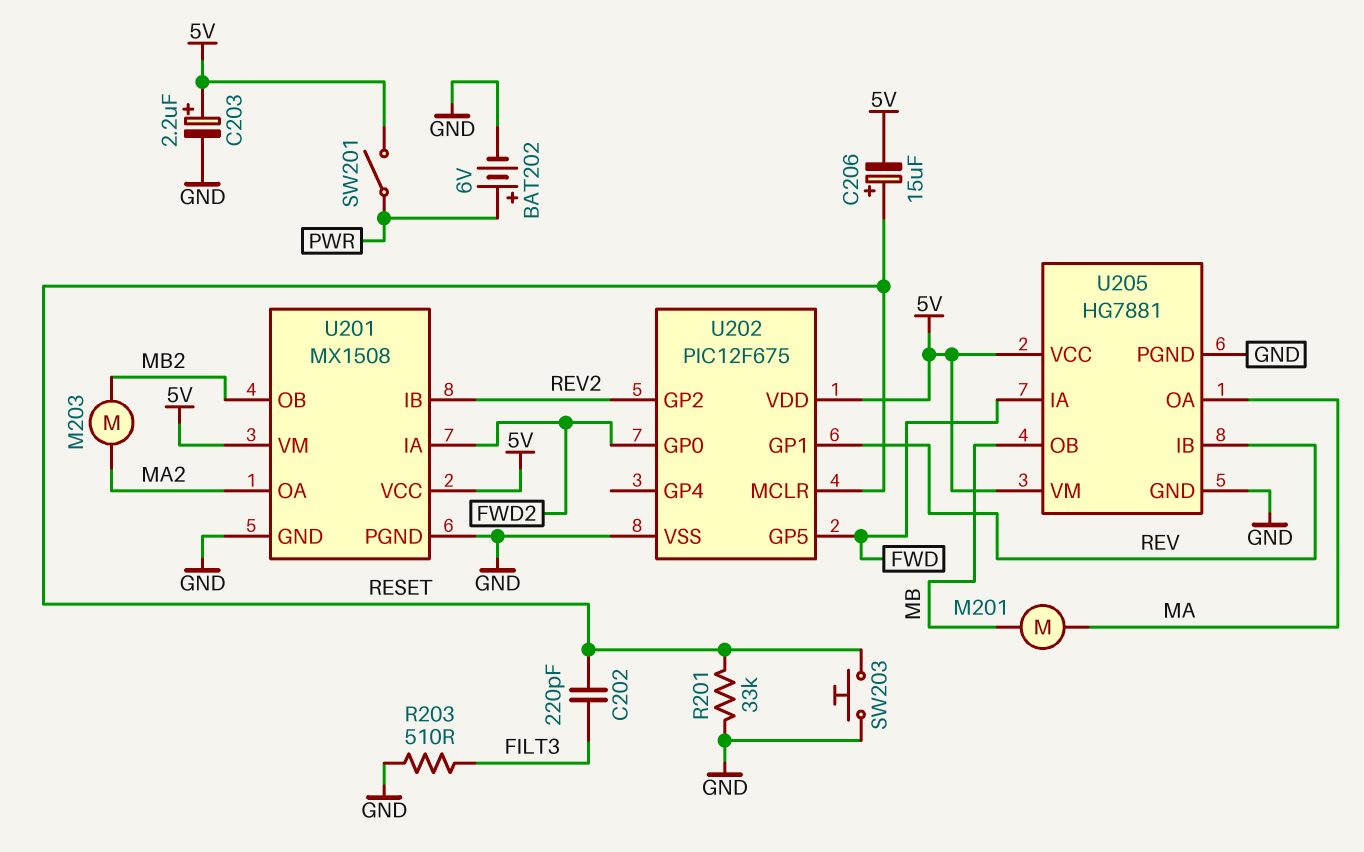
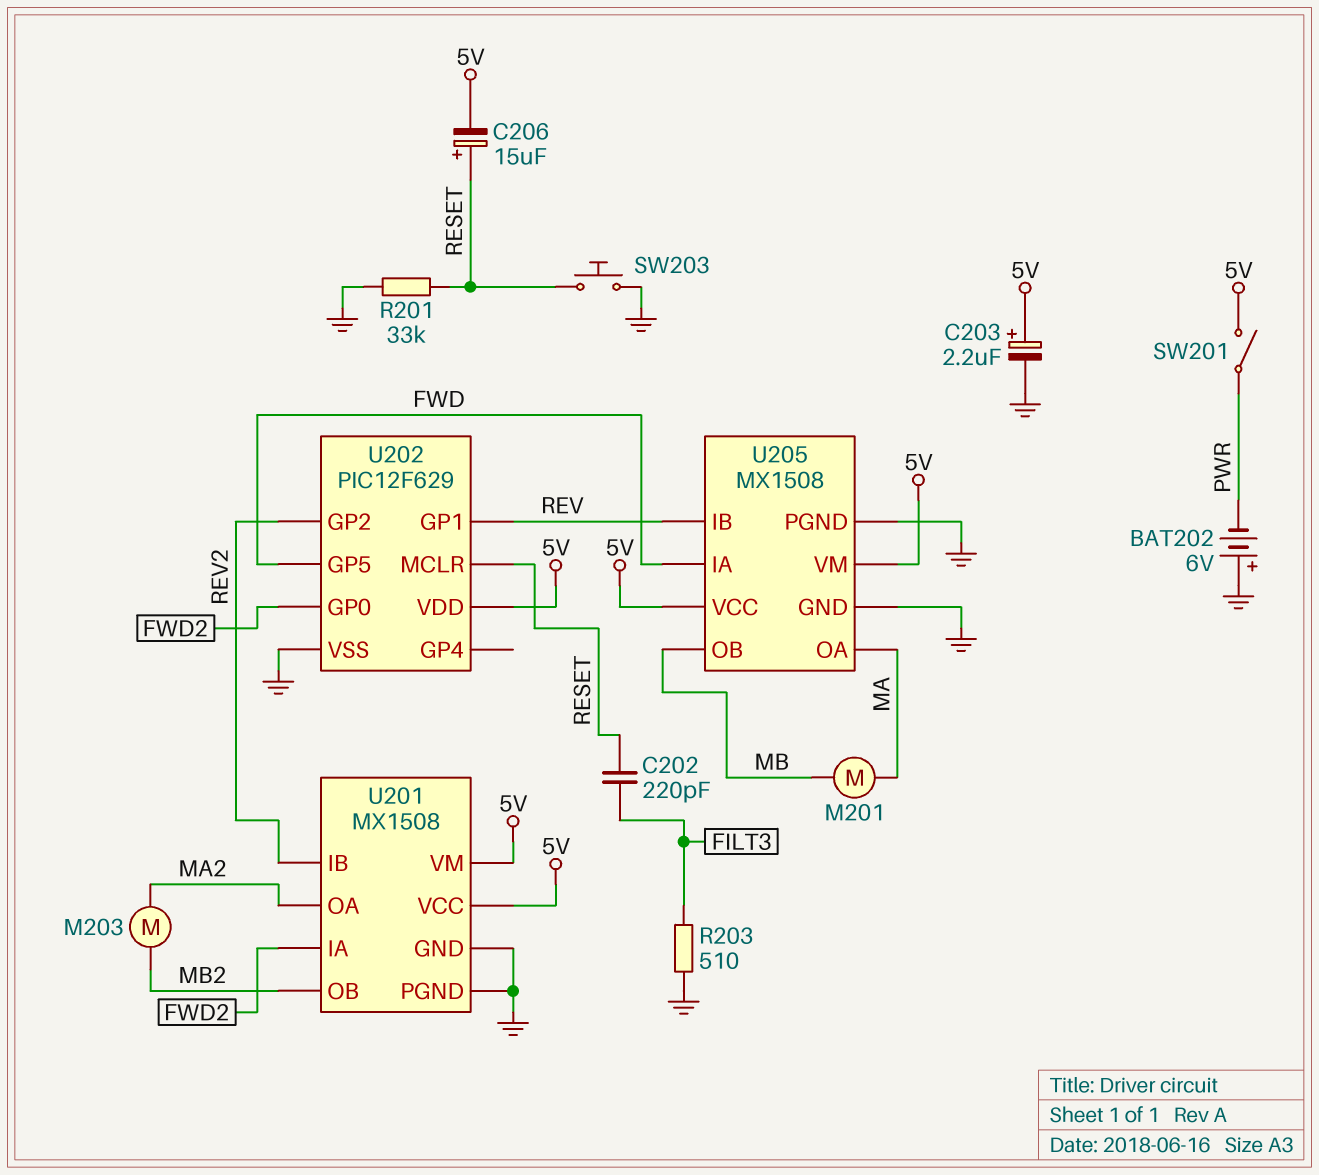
BAT202: 6V (plus PWR, minus GND) -> 6V (plus GND, minus PWR)
U202: PIC12F675 -> PIC12F629
U205: HG7881 -> MX1508

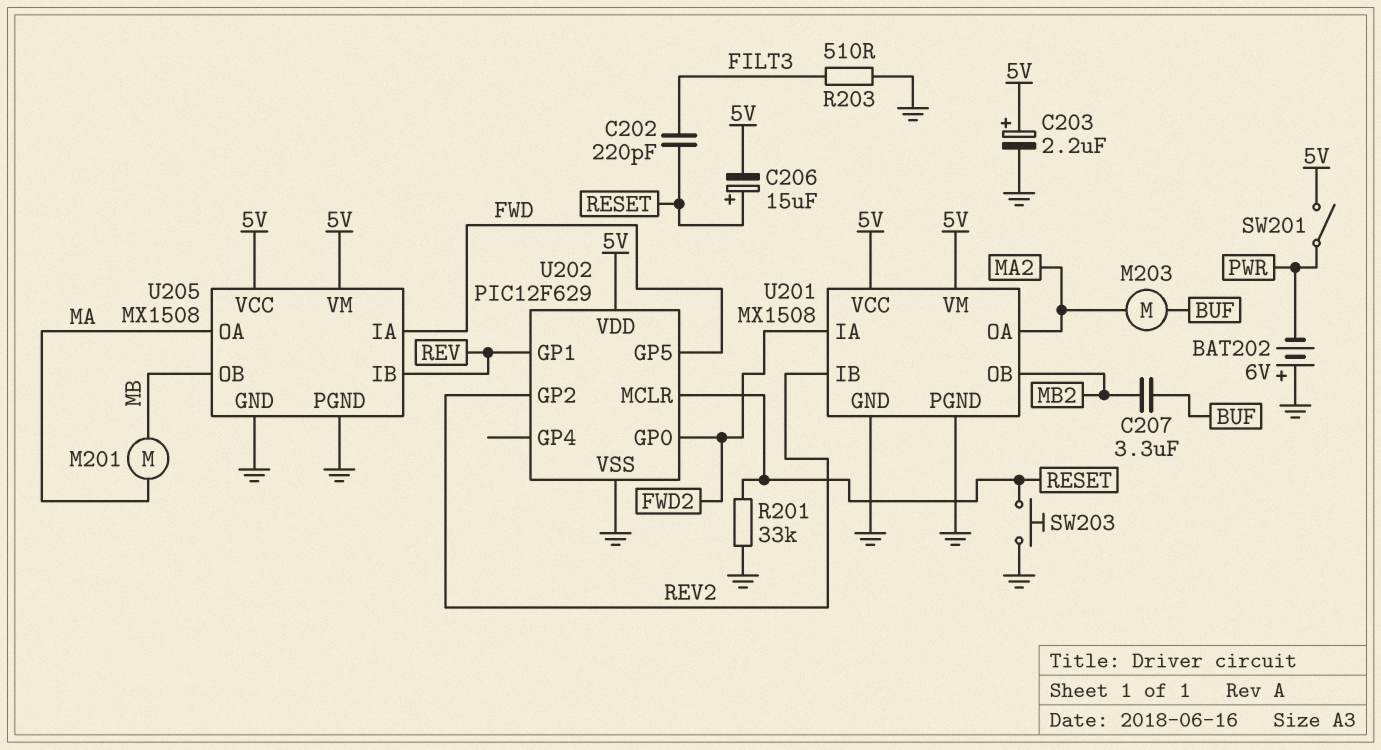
C207: none -> 3.3uF (BUF, MB2)
M203: motor (MA2, MB2) -> motor (BUF, MA2)

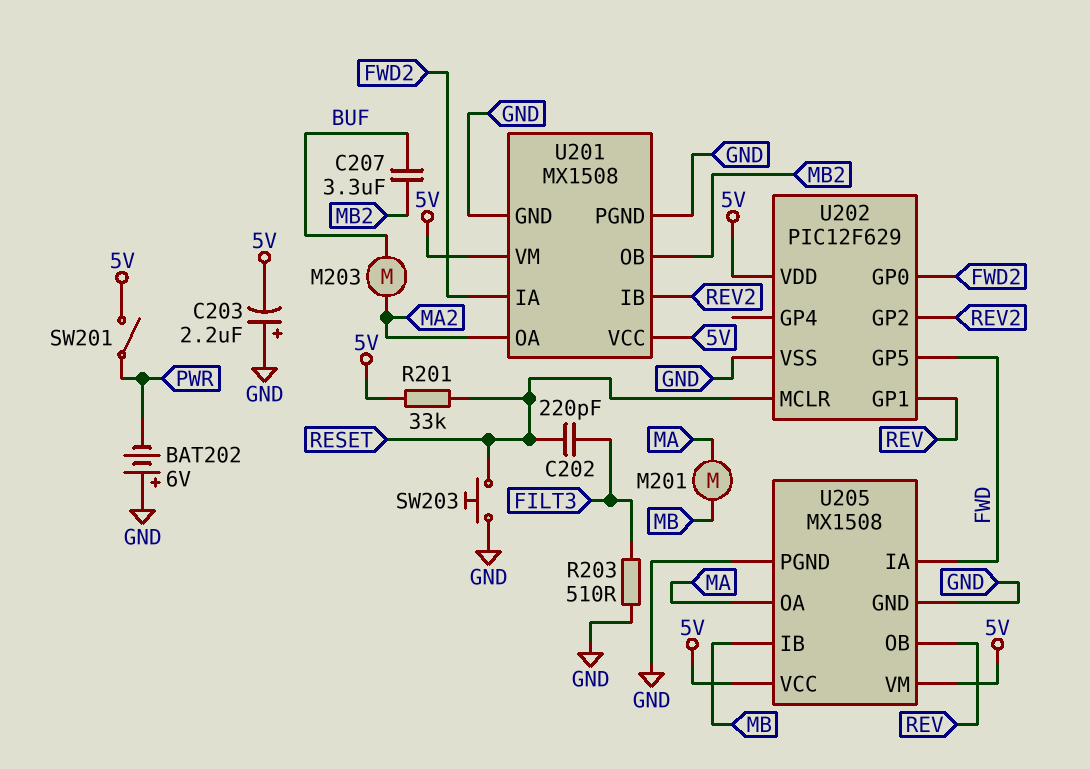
C203: 2.2uF (plus 5V, minus GND) -> 2.2uF (plus GND, minus 5V)
C206: 15uF (plus RESET, minus 5V) -> none
R201: 33k (GND, RESET) -> 33k (5V, RESET)
U205 pin IB: REV -> MB
U205 pin OB: MB -> REV

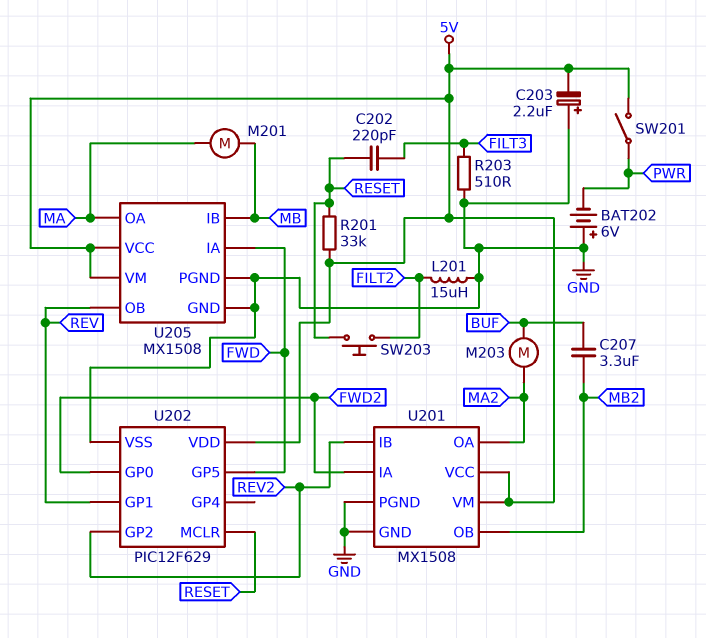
L201: none -> 15uH (FILT2, GND)
SW203: button (GND, RESET) -> button (FILT2, RESET)

